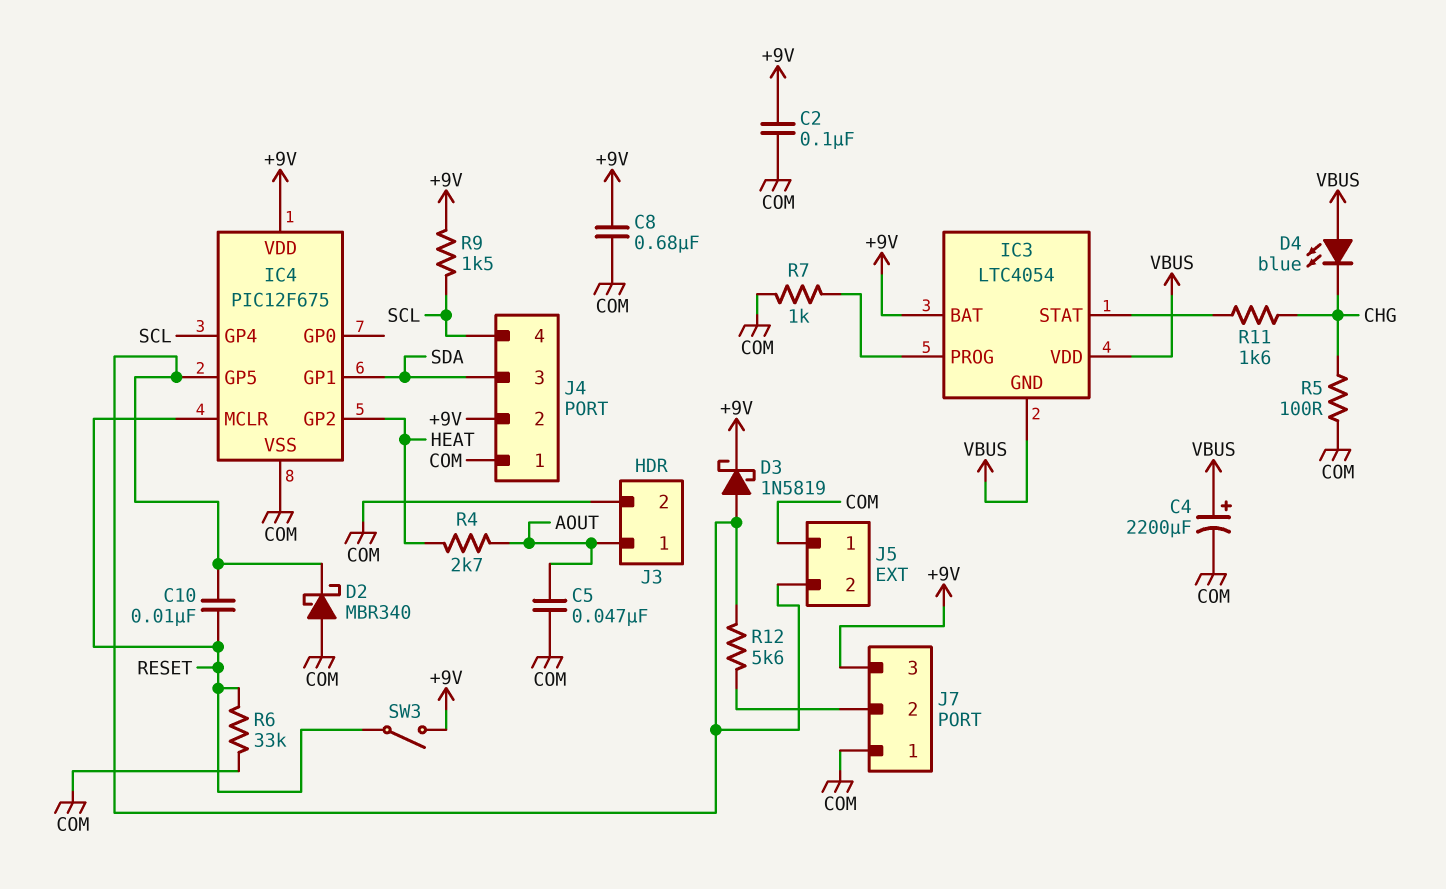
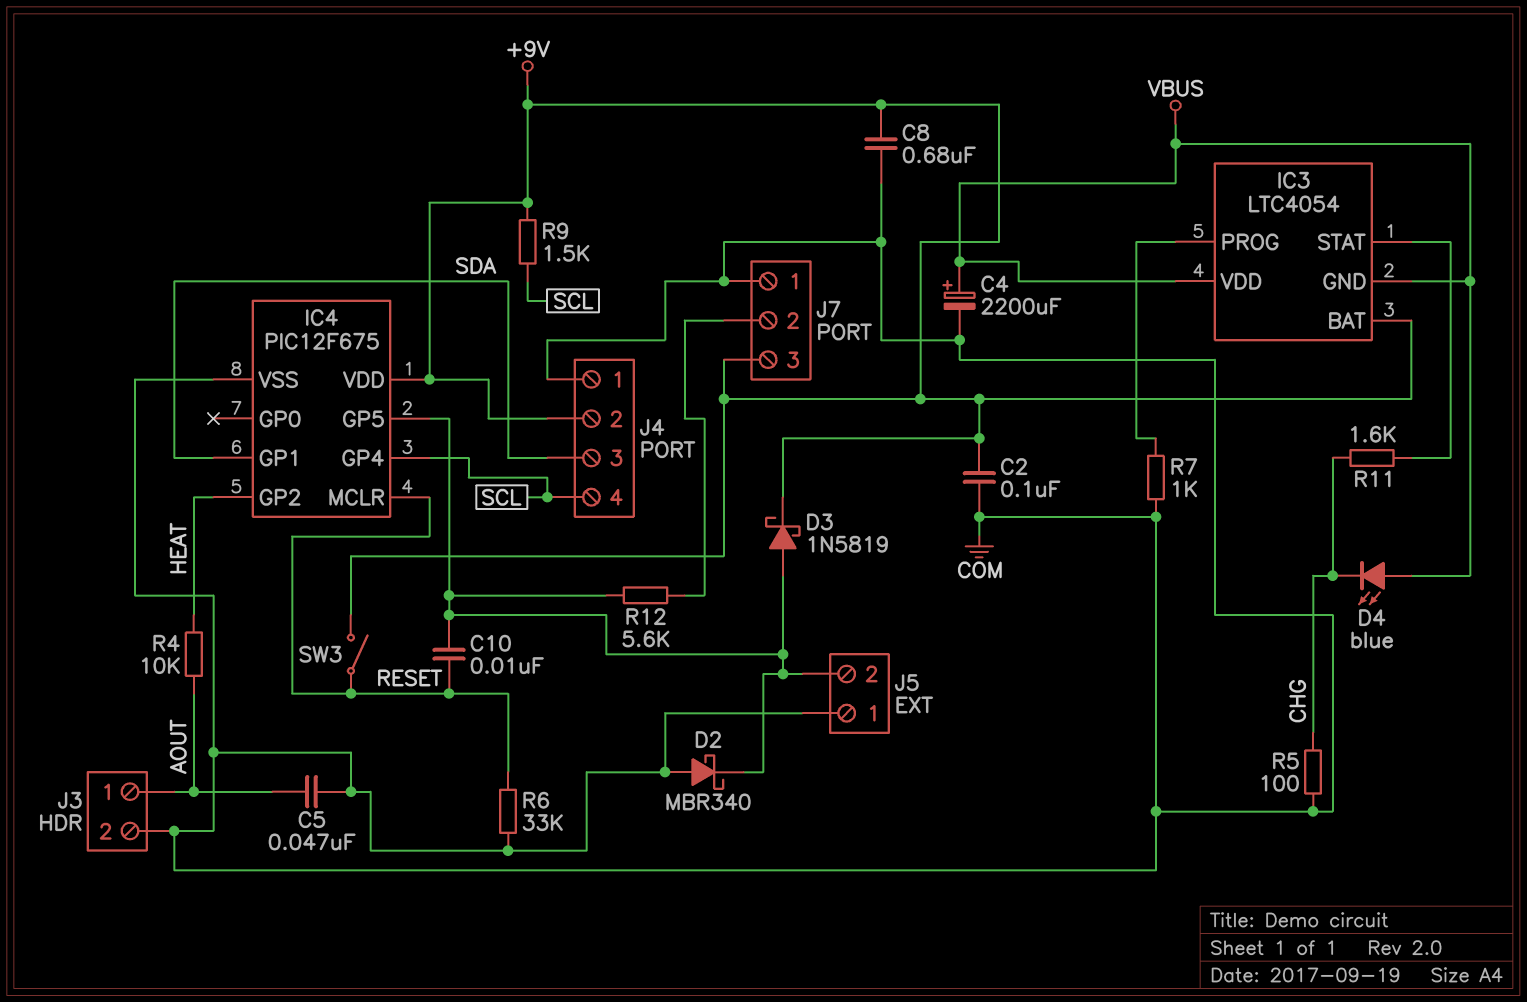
R4: 2.7k (AOUT, HEAT) -> 10k (AOUT, HEAT)

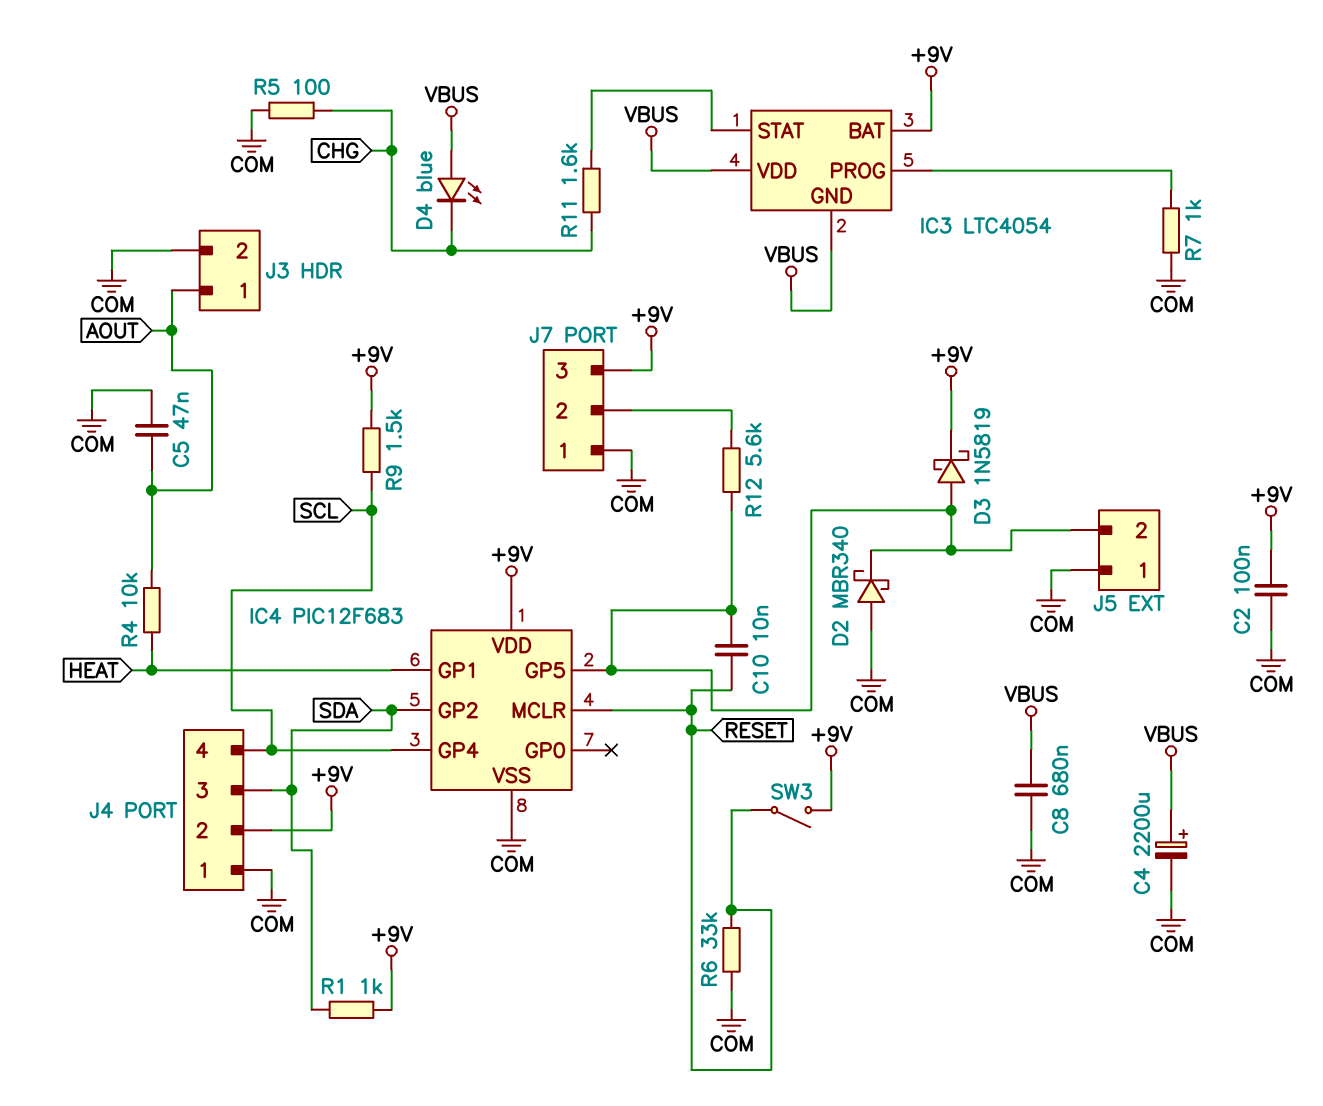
C8: 680nF (+9V, COM) -> 680nF (COM, VBUS)
IC4: PIC12F675 -> PIC12F683
IC4 pin GP1: SDA -> HEAT
IC4 pin GP2: HEAT -> SDA
R1: none -> 1k (+9V, SDA)

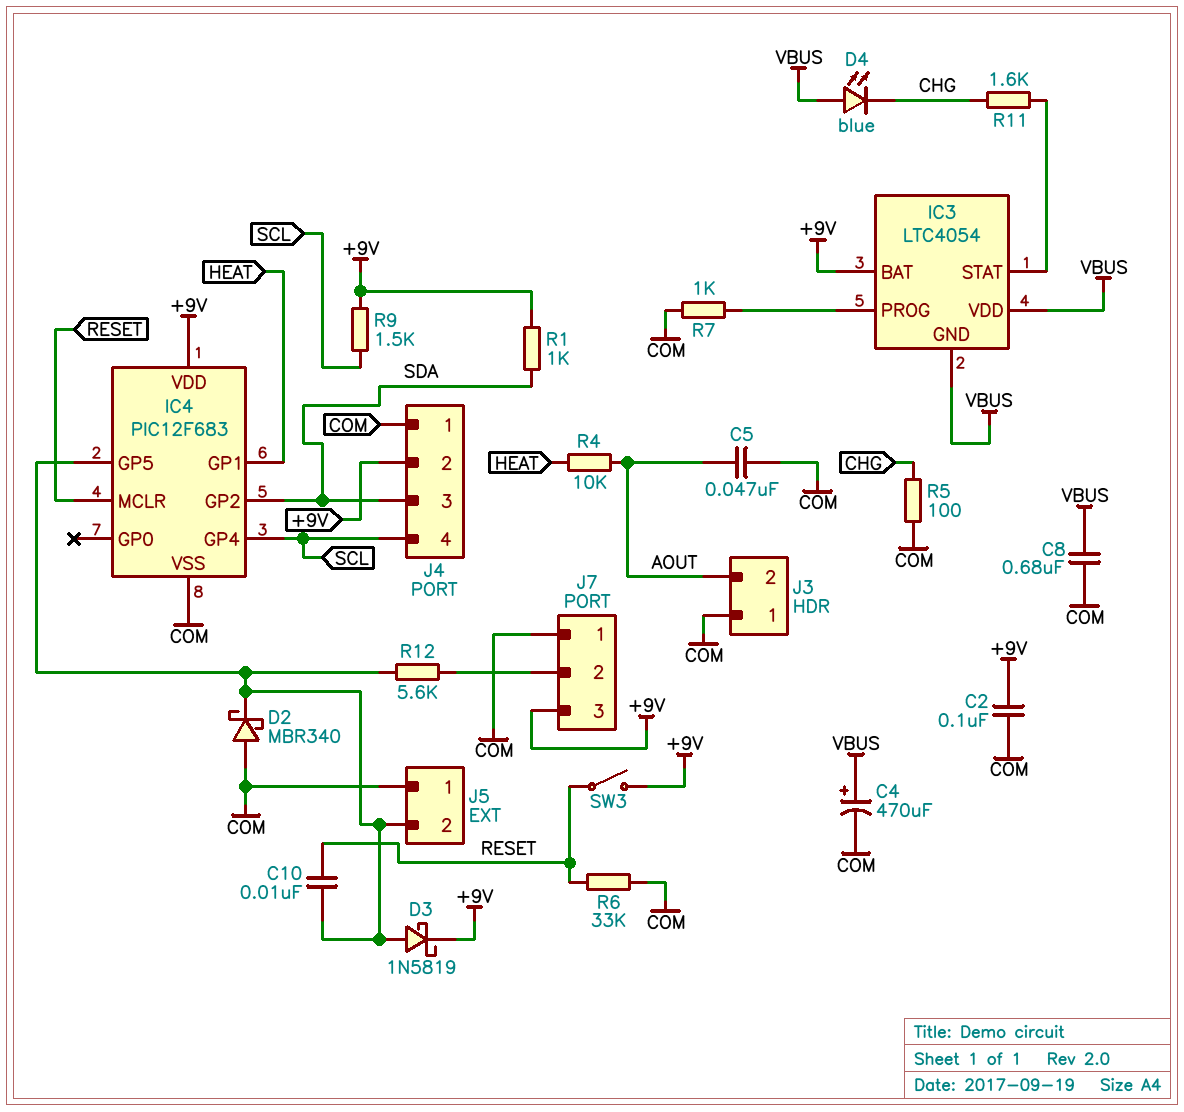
C4: 2200uF (plus VBUS, minus COM) -> 470uF (plus VBUS, minus COM)
J3 pin 1: AOUT -> COM
J3 pin 2: COM -> AOUT

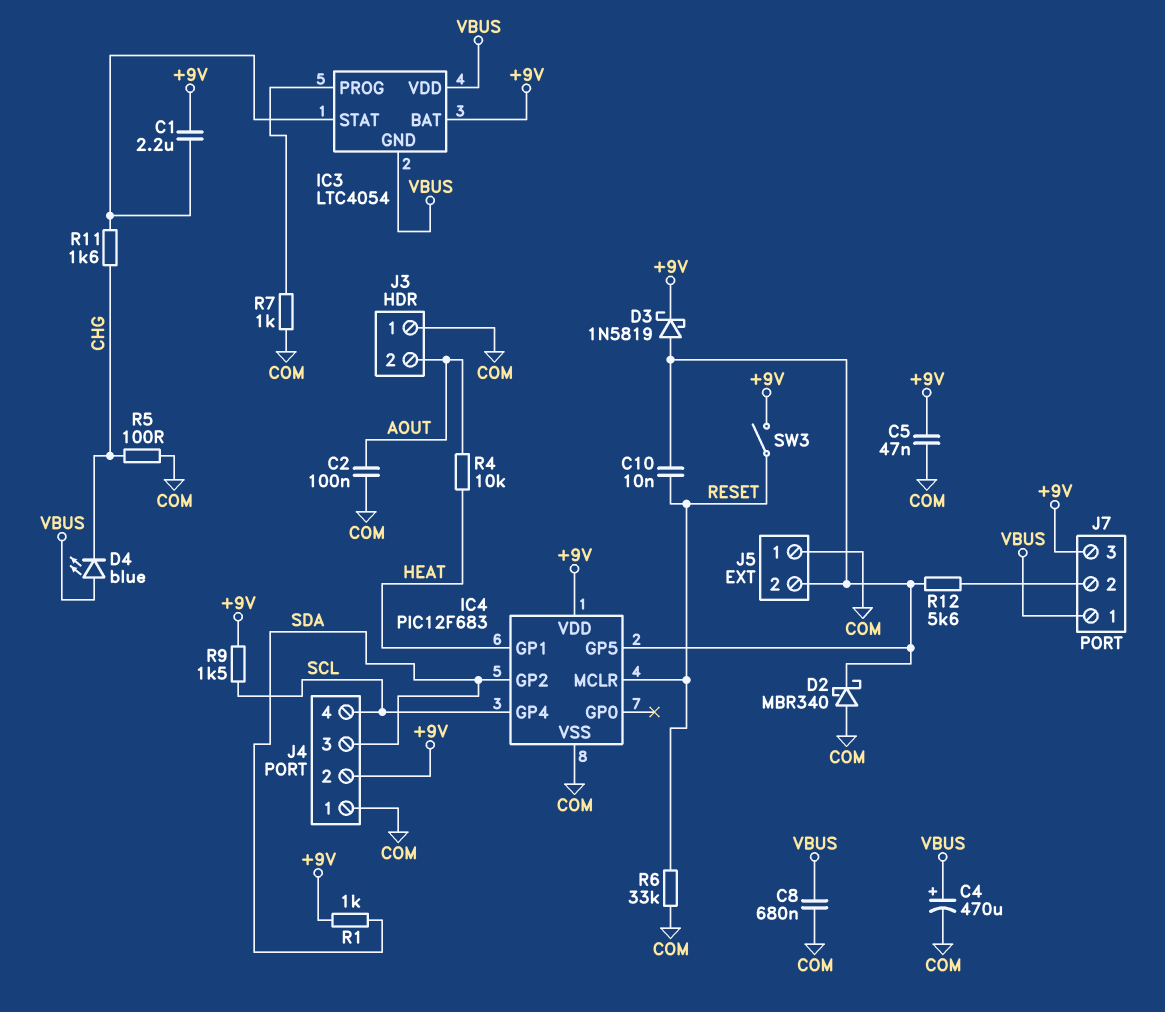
C1: none -> 2.2uF (+9V, IC3/STAT)
C2: 100nF (+9V, COM) -> 100nF (AOUT, COM)
C5: 47nF (AOUT, COM) -> 47nF (+9V, COM)
J7 pin 1: COM -> VBUS

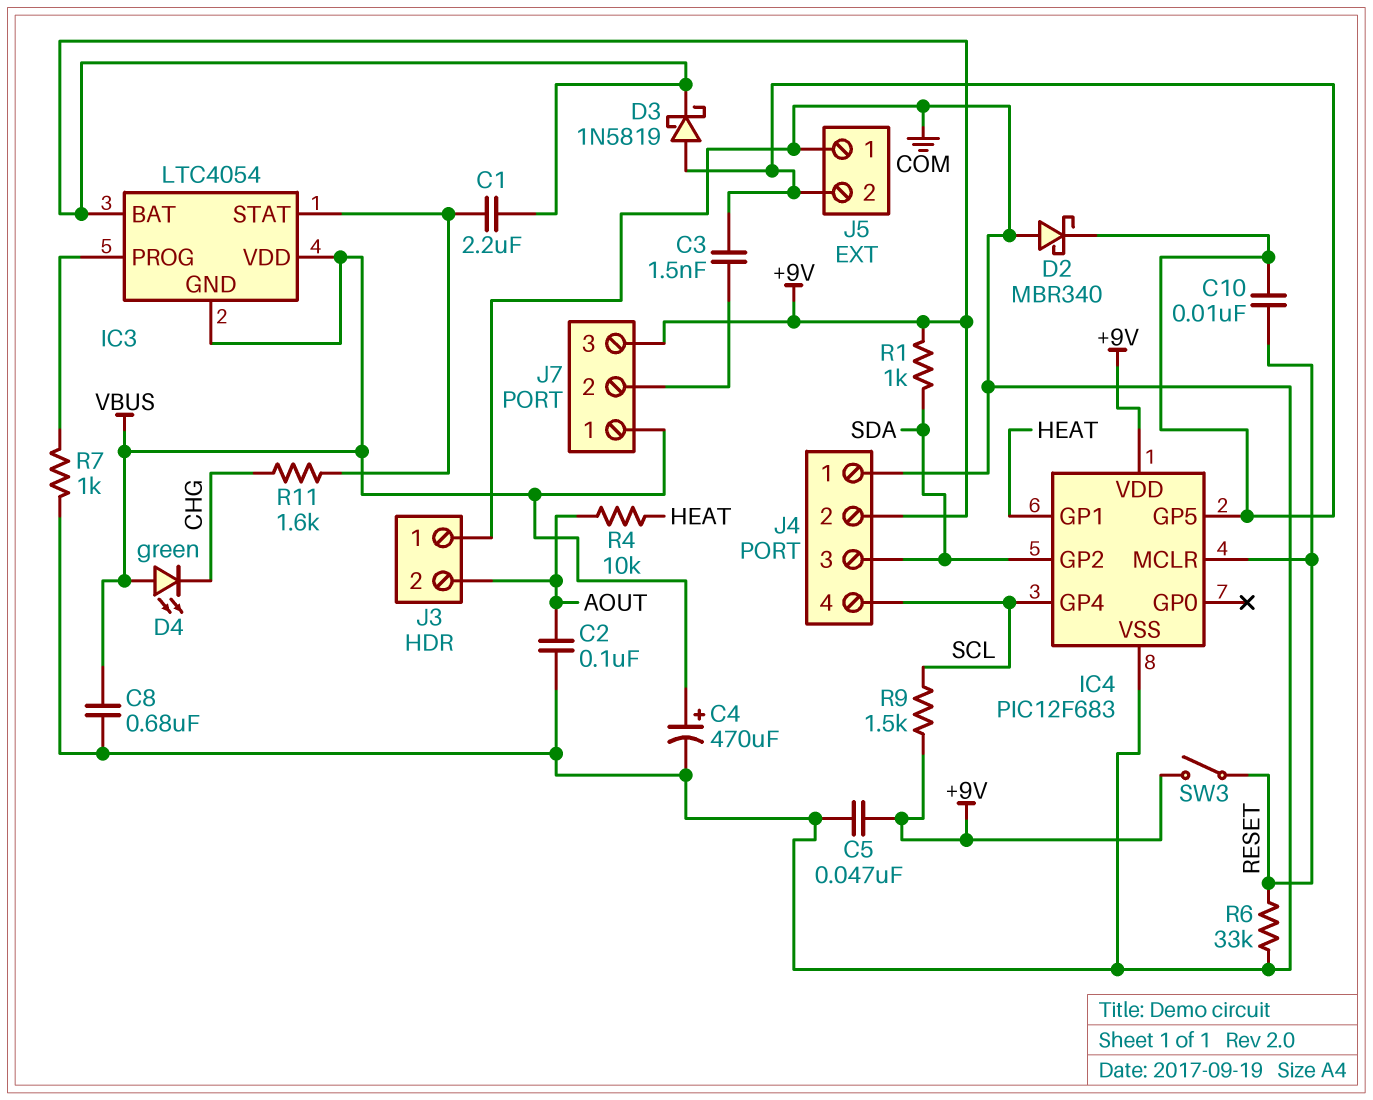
C3: none -> 1.5nF (IC4/GP5, J7/2)
D4: LED blue (A VBUS, K CHG) -> LED green (A VBUS, K CHG)
R5: 100 (CHG, COM) -> none
R12: 5.6k (IC4/GP5, J7/2) -> none

